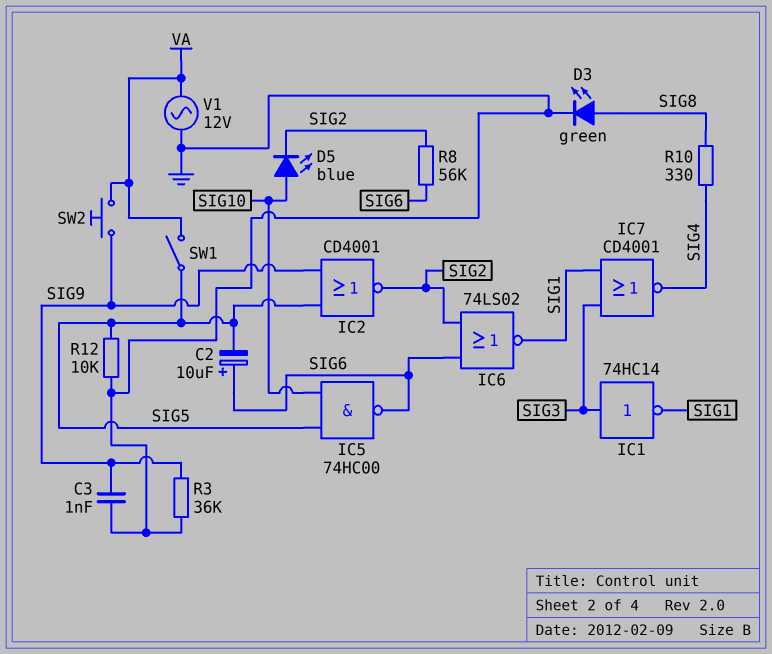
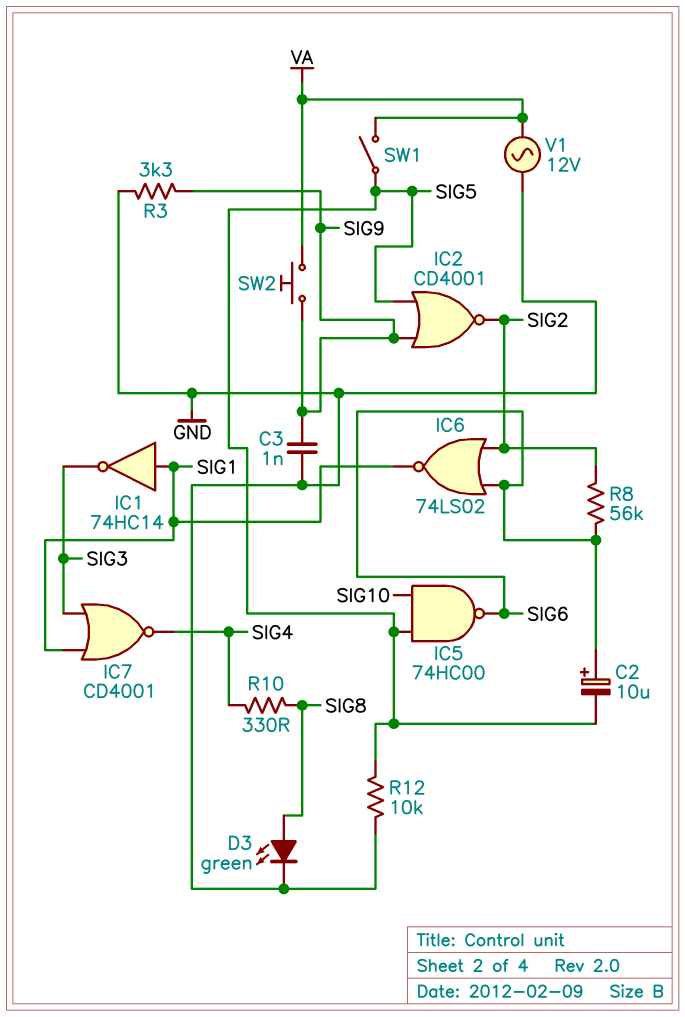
D5: LED blue (A SIG10, K SIG2) -> none
IC1: NOT 74HC14 (in SIG3, out SIG1) -> NOT 74HC14 (in SIG1, out SIG3)
R3: 36k (GND, SIG9) -> 3.3k (GND, SIG9)

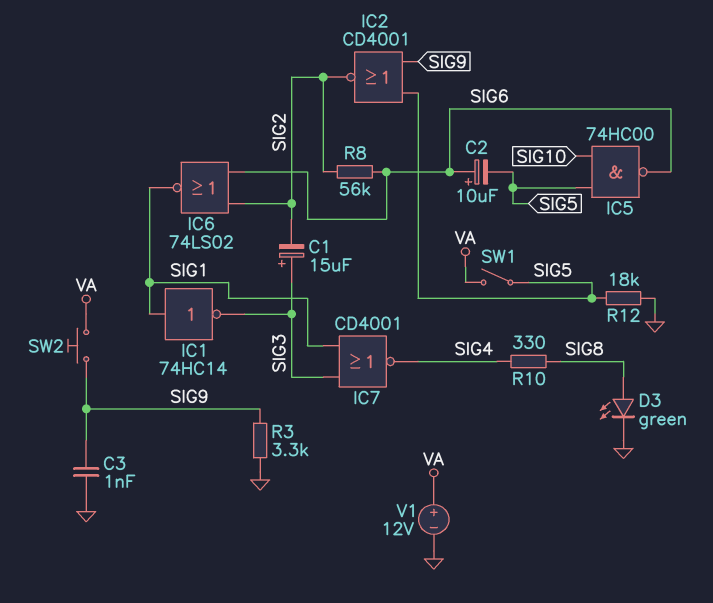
C1: none -> 15uF (plus SIG3, minus SIG2)
R12: 10k (GND, SIG5) -> 18k (GND, SIG5)
V1: AC 12V (GND, VA) -> 12V (plus VA, minus GND)

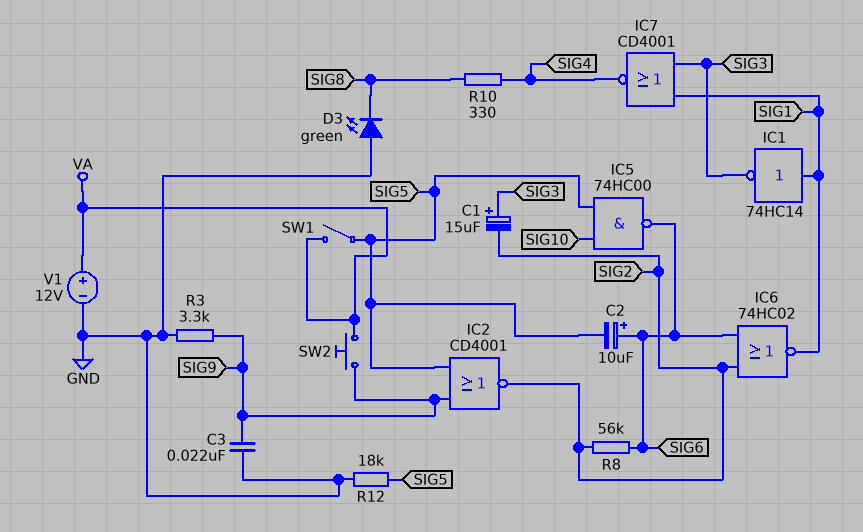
C3: 1nF (GND, SIG9) -> 22nF (GND, SIG9)
D3: LED green (A SIG8, K GND) -> LED green (A GND, K SIG8)
IC6: NOR 74LS02 (in SIG2, in SIG6, out SIG1) -> NOR 74HC02 (in SIG2, in SIG6, out SIG1)

